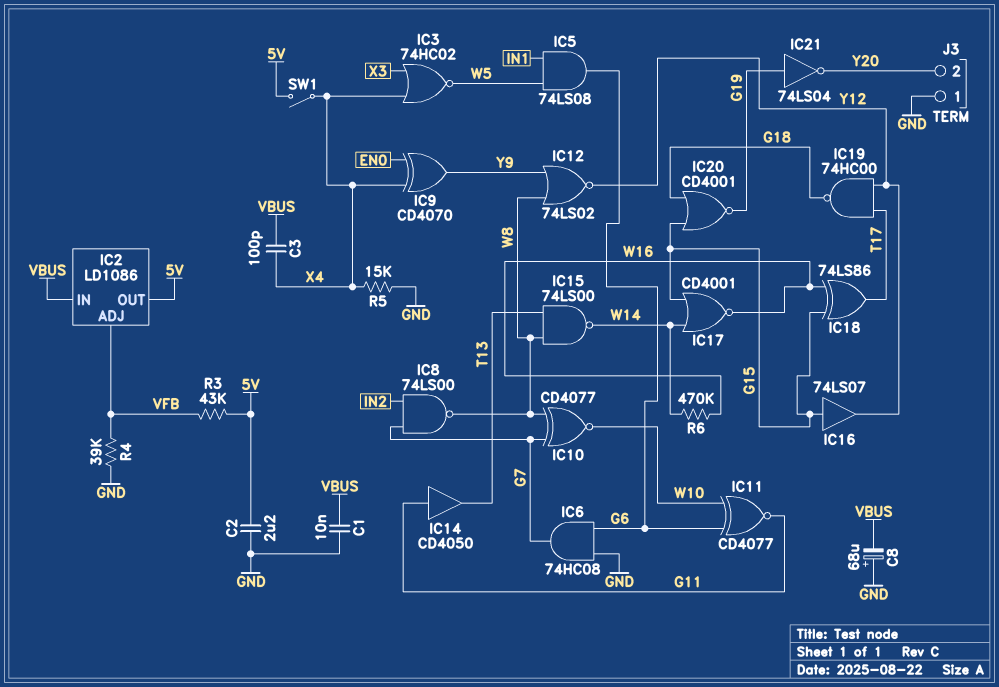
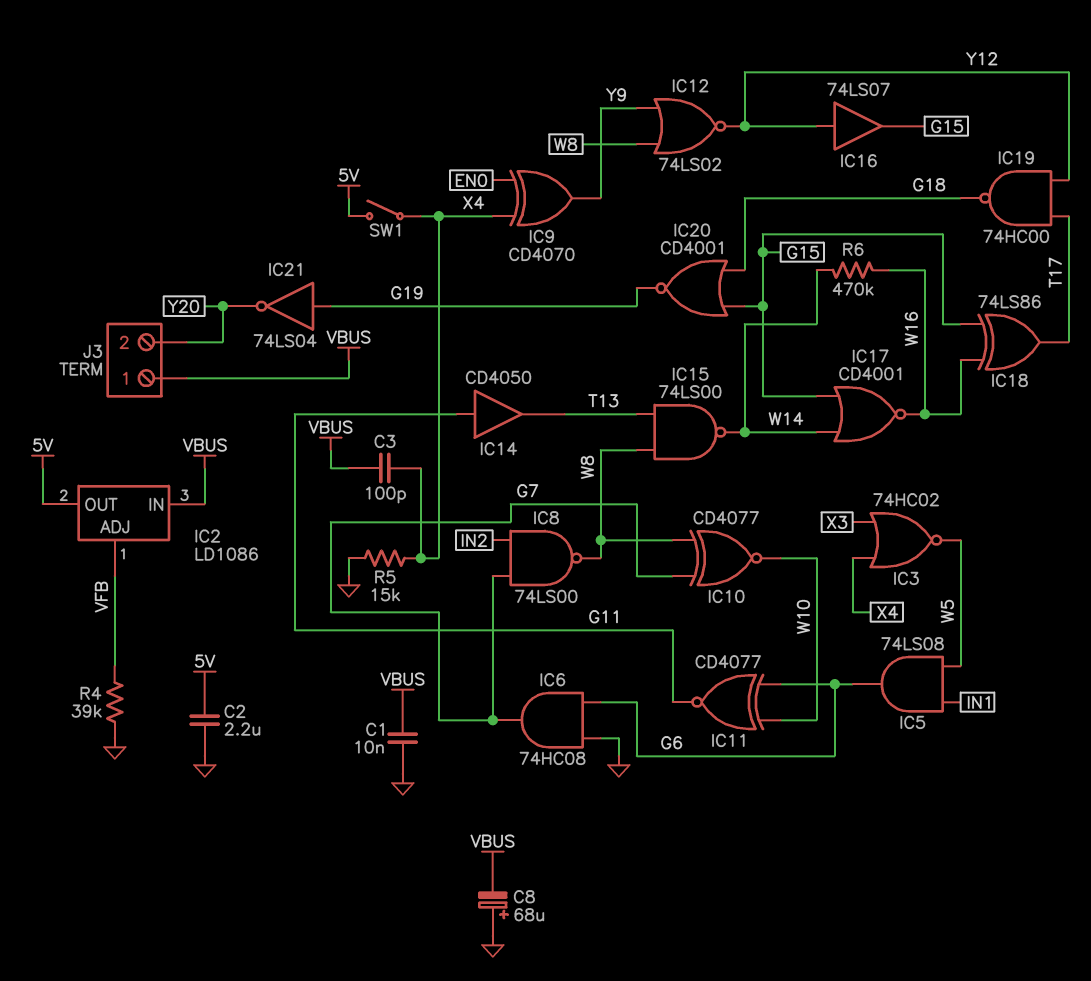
IC16: buffer 74LS07 (in G15, out Y12) -> buffer 74LS07 (in Y12, out G15)
J3 pin 1: GND -> VBUS
R3: 43k (5V, VFB) -> none

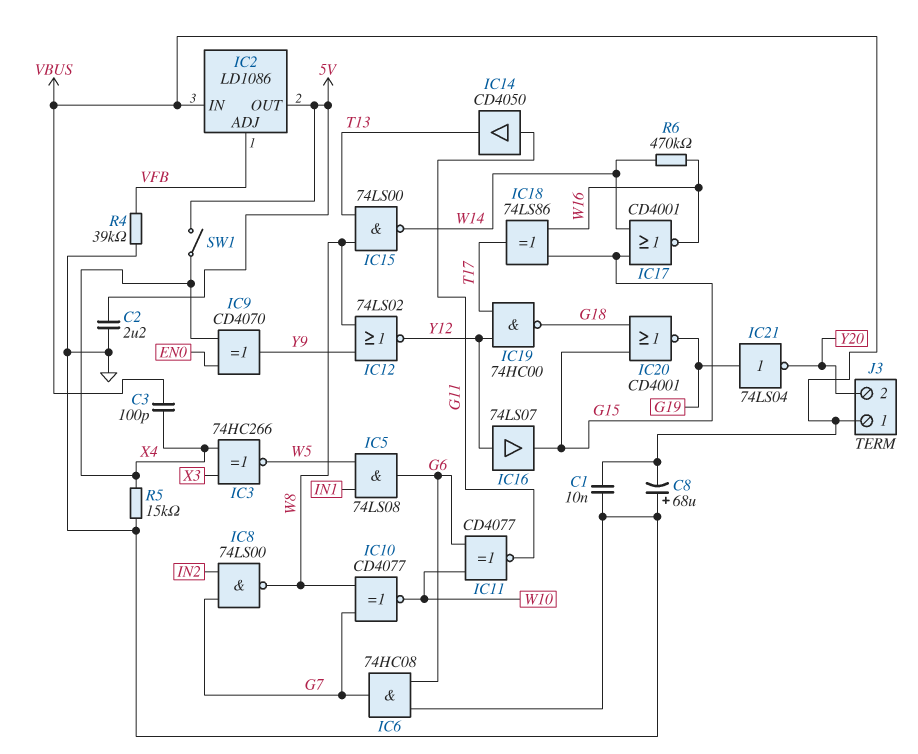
IC3: NOR 74HC02 (in X3, in X4, out W5) -> XNOR 74HC266 (in X3, in X4, out W5)

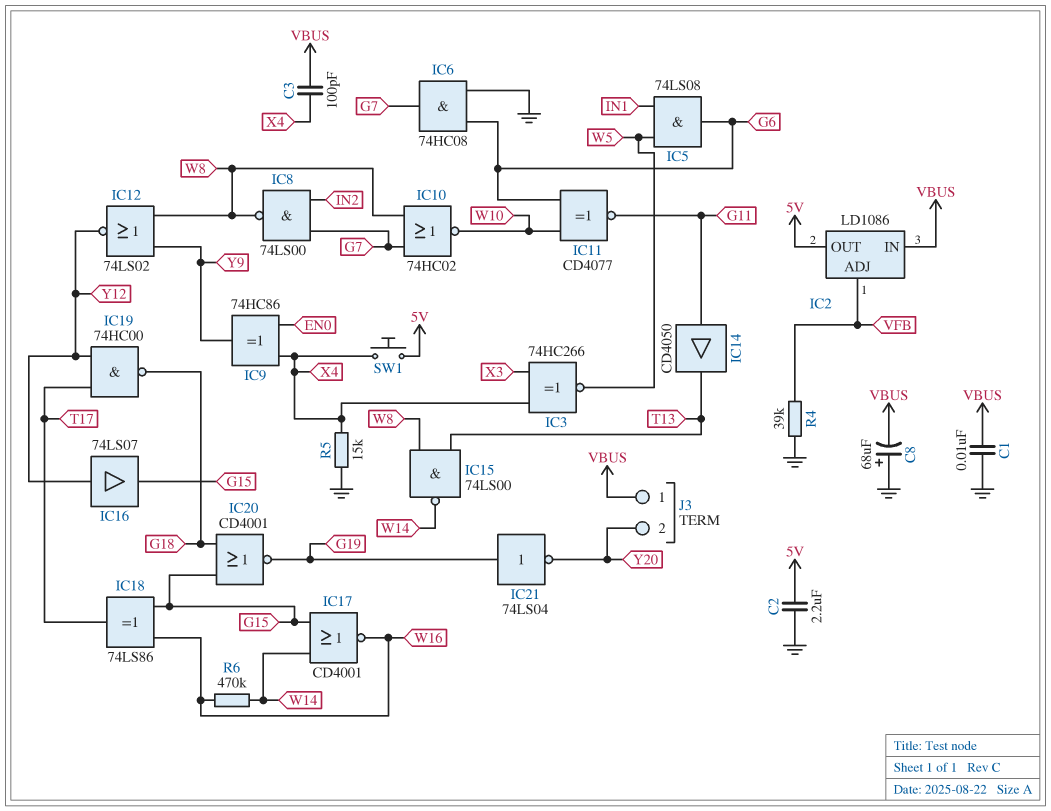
IC9: XOR CD4070 (in EN0, in X4, out Y9) -> XOR 74HC86 (in EN0, in X4, out Y9)
IC10: XNOR CD4077 (in G7, in W8, out W10) -> NOR 74HC02 (in G7, in W8, out W10)
SW1: switch (5V, X4) -> button (5V, X4)

